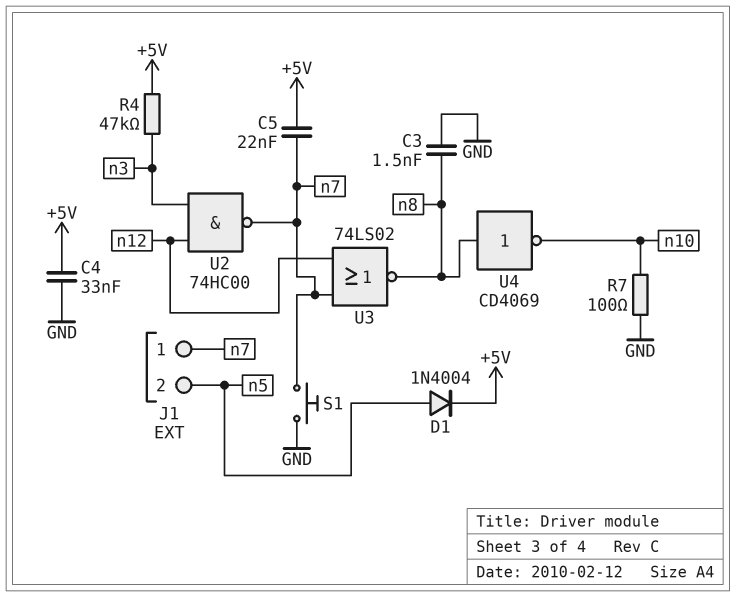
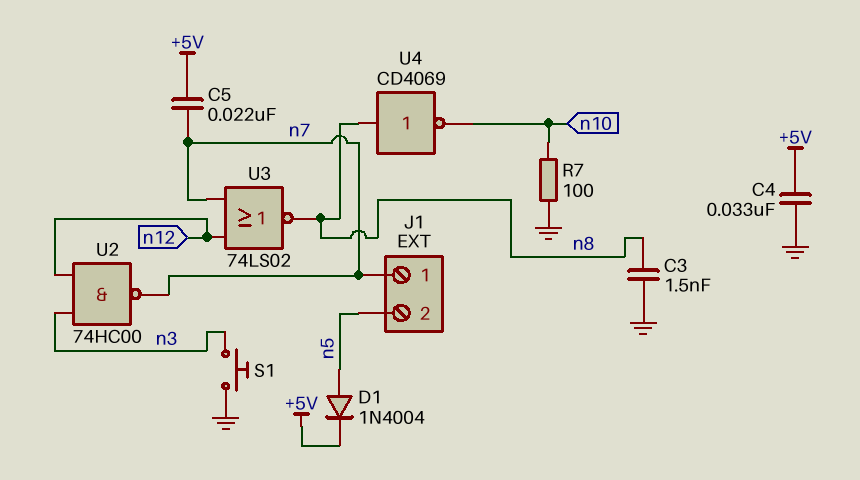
R4: 47k (+5V, n3) -> none
S1: button (GND, n7) -> button (GND, n3)

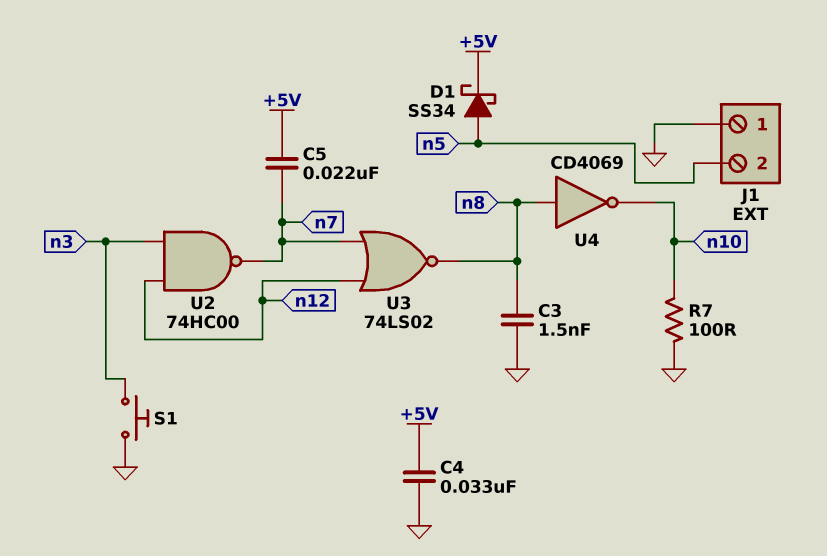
D1: diode 1N4004 (A n5, K +5V) -> schottky SS34 (A n5, K +5V)
J1 pin 1: n7 -> GND

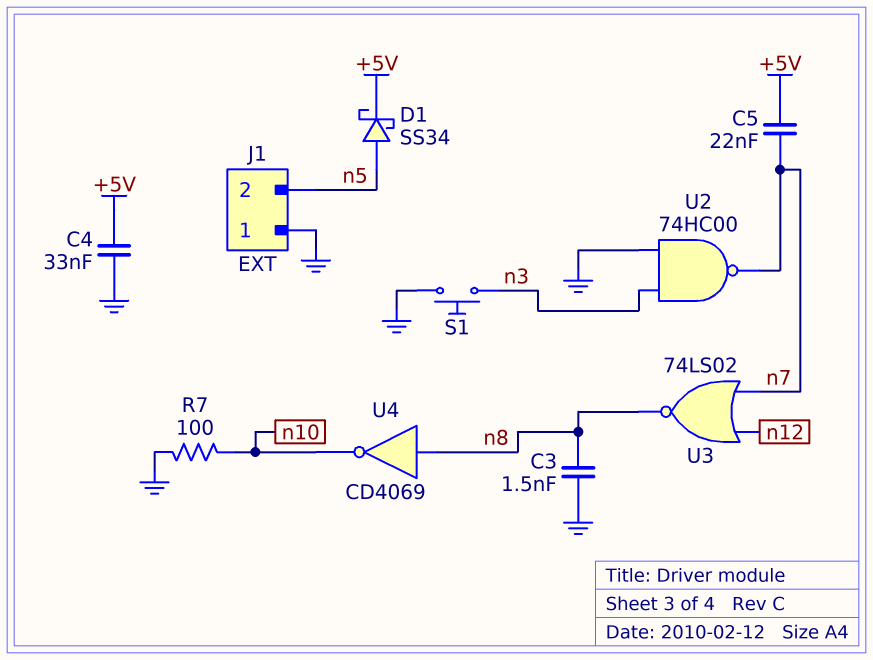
U2: NAND 74HC00 (in n3, in n12, out n7) -> NAND 74HC00 (in GND, in n3, out n7)

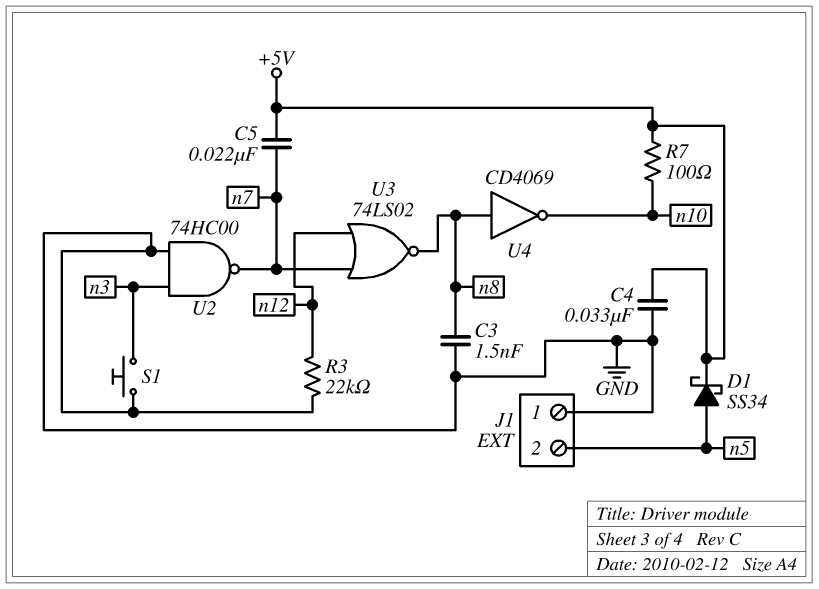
R3: none -> 22k (GND, n12)
R7: 100 (GND, n10) -> 100 (+5V, n10)

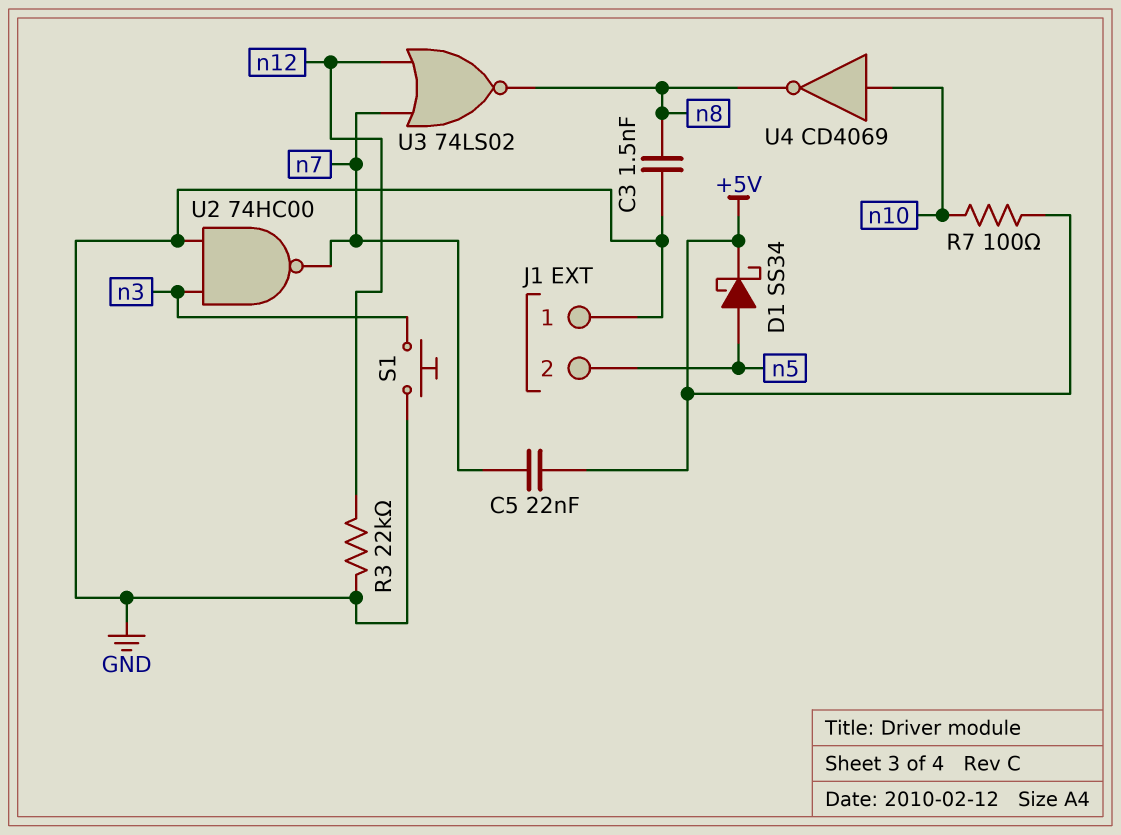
C4: 33nF (+5V, GND) -> none
U4: NOT CD4069 (in n8, out n10) -> NOT CD4069 (in n10, out n8)

